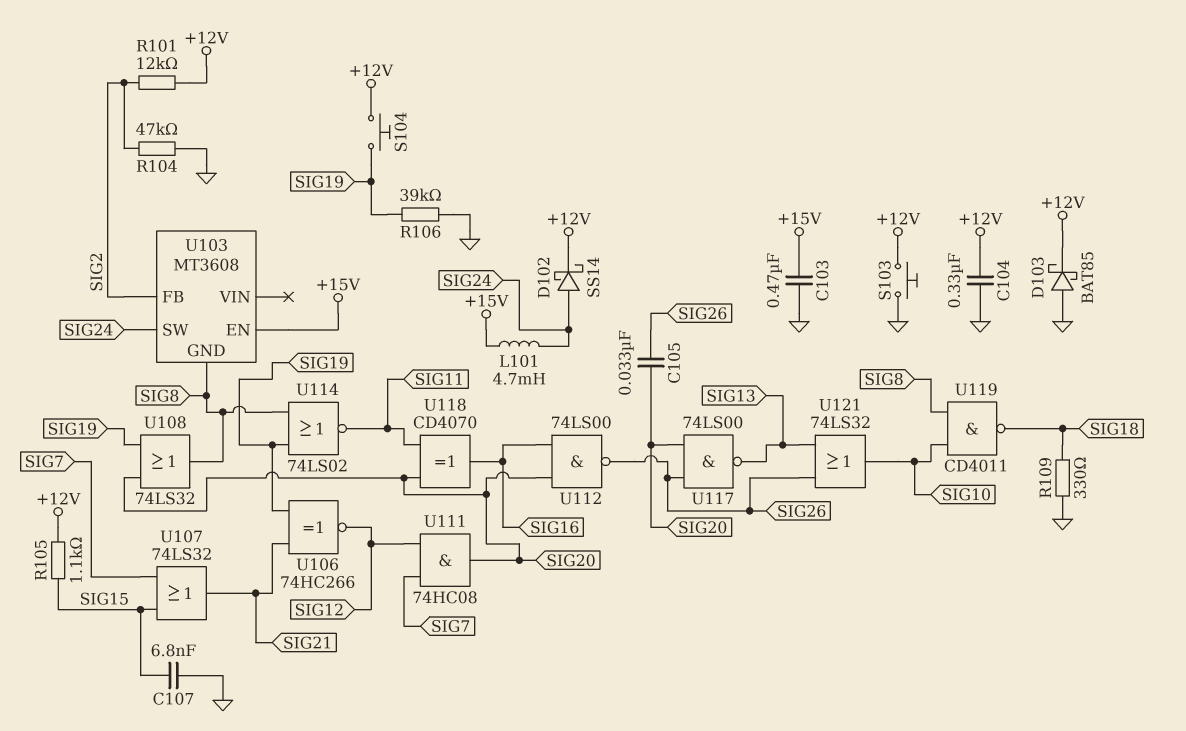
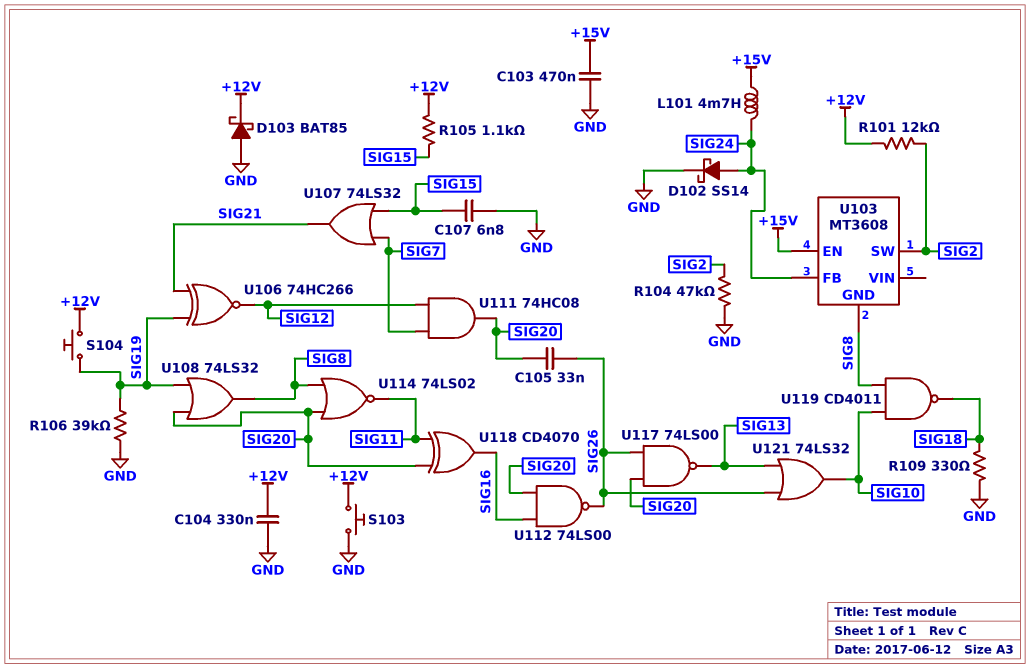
D102: schottky SS14 (A SIG24, K +12V) -> schottky SS14 (A SIG24, K GND)
U103 pin FB: SIG2 -> SIG24
U103 pin SW: SIG24 -> SIG2
U114: NOR 74LS02 (in SIG8, in SIG19, out SIG11) -> NOR 74LS02 (in SIG8, in SIG20, out SIG11)

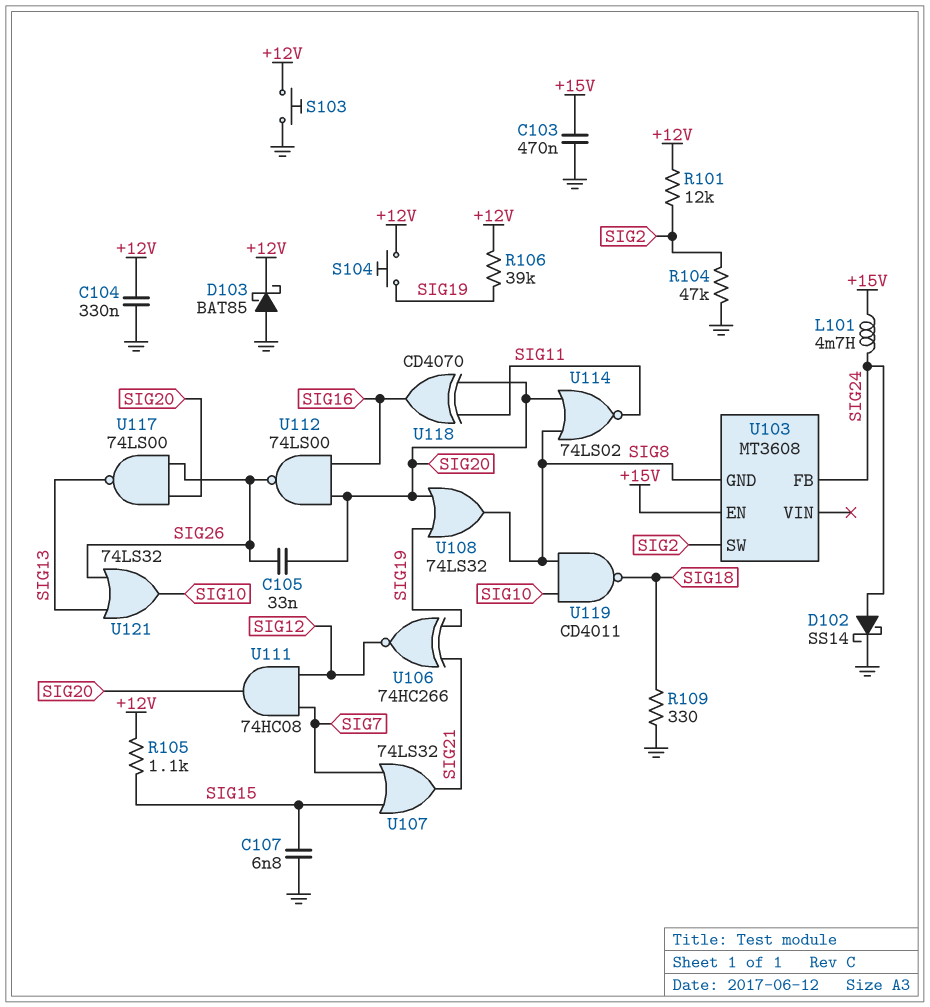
R106: 39k (GND, SIG19) -> 39k (+12V, SIG19)

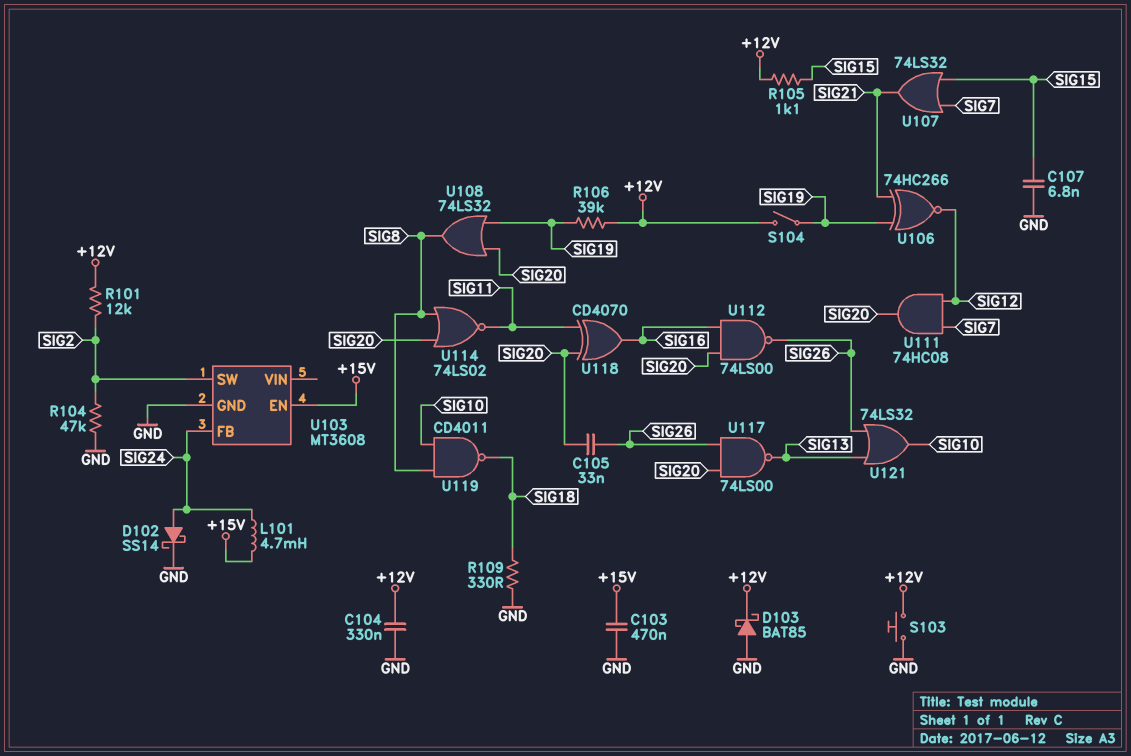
S104: button (+12V, SIG19) -> switch (+12V, SIG19)
U103 pin GND: SIG8 -> GND

